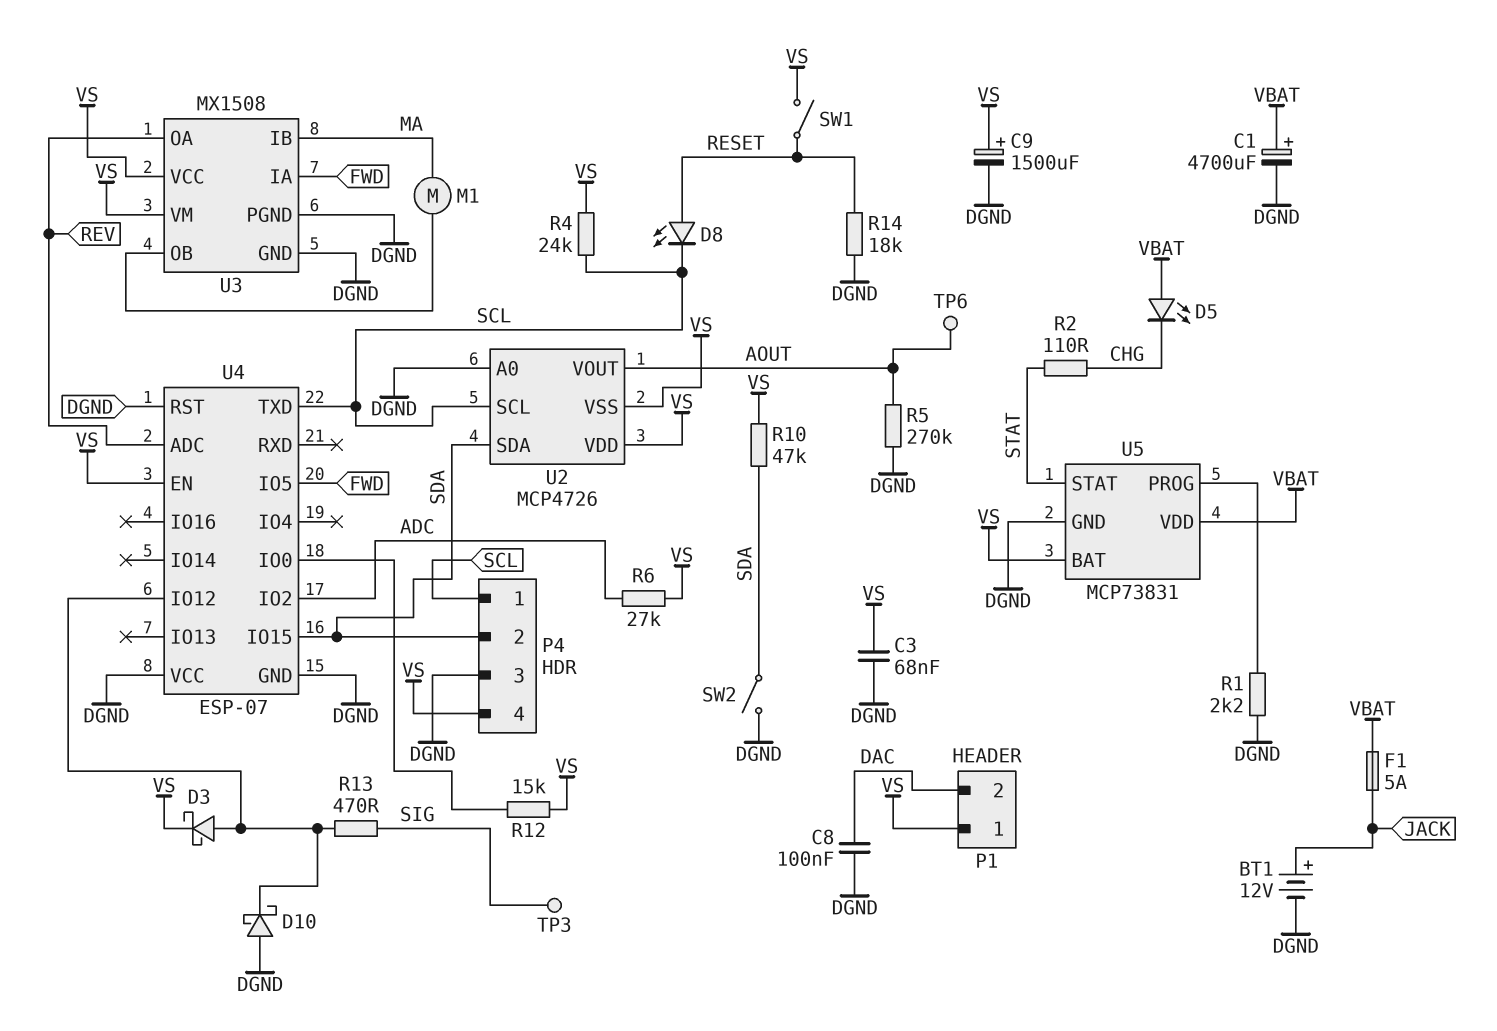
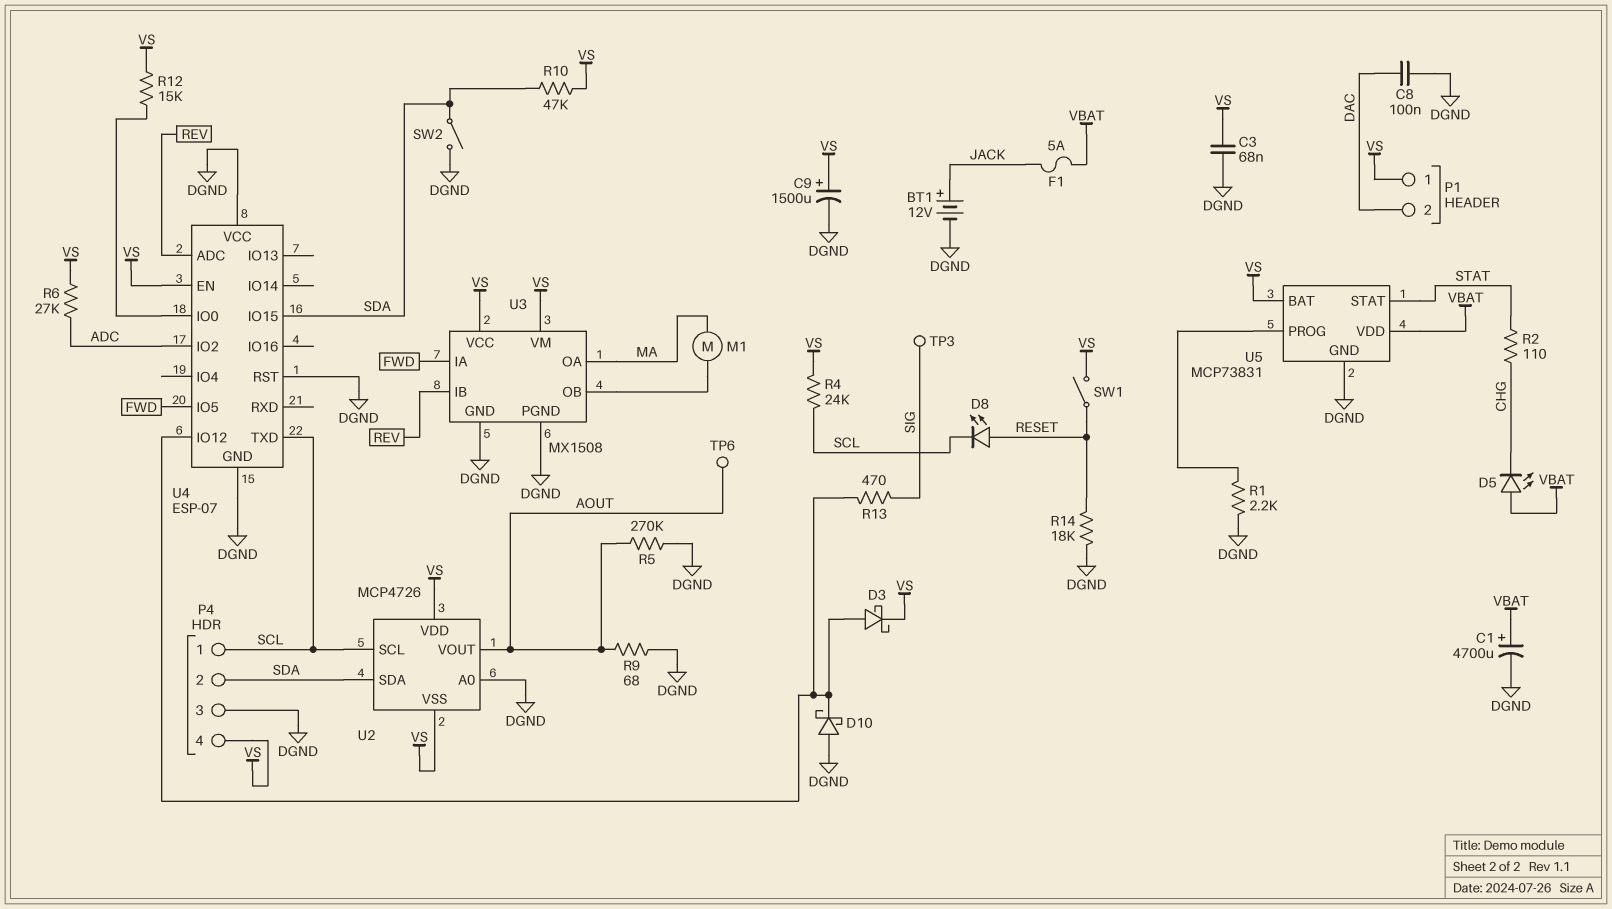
R9: none -> 68 (AOUT, DGND)
U3 pin IB: MA -> REV
U3 pin OA: REV -> MA

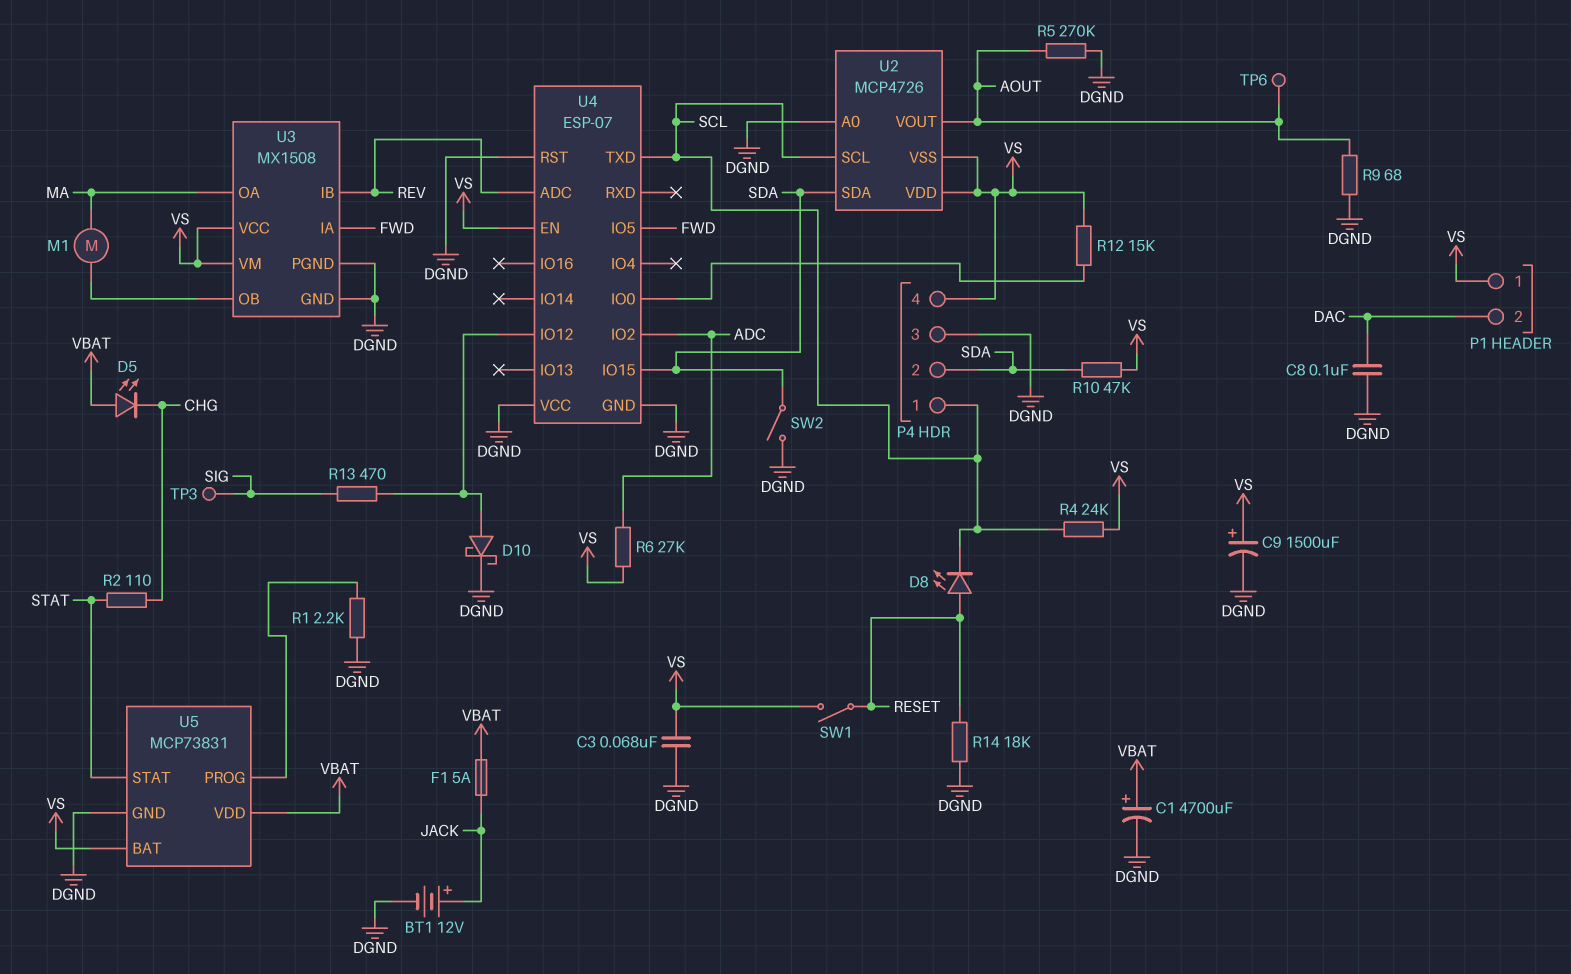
D3: schottky (A U4/IO12, K VS) -> none
D10: schottky (A DGND, K U4/IO12) -> schottky (A U4/IO12, K DGND)

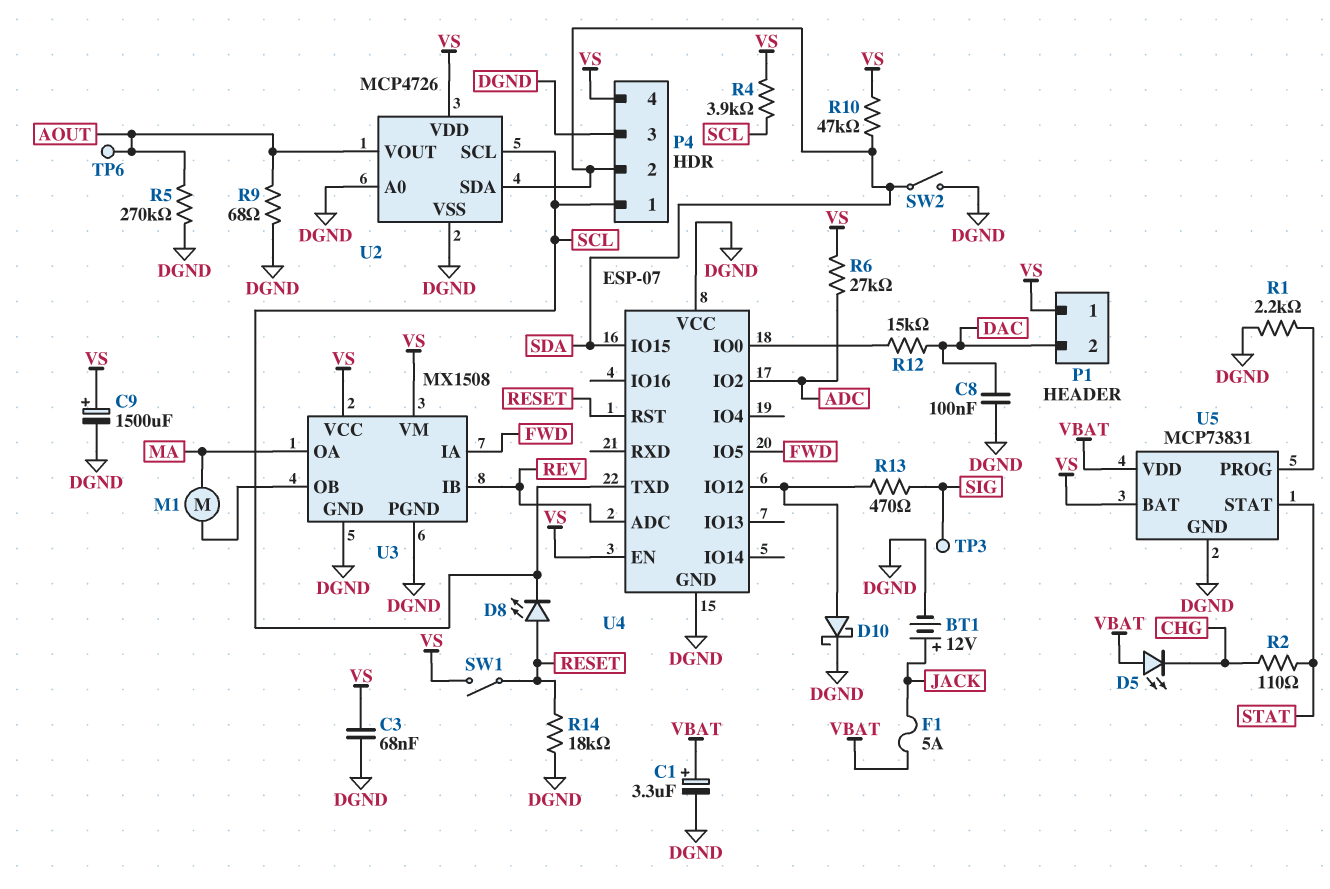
C1: 4700uF (plus VBAT, minus DGND) -> 3.3uF (plus VBAT, minus DGND)
R4: 24k (SCL, VS) -> 3.9k (SCL, VS)
R12: 15k (U4/IO0, VS) -> 15k (DAC, U4/IO0)
U2 pin VSS: VS -> DGND
U4 pin RST: DGND -> RESET

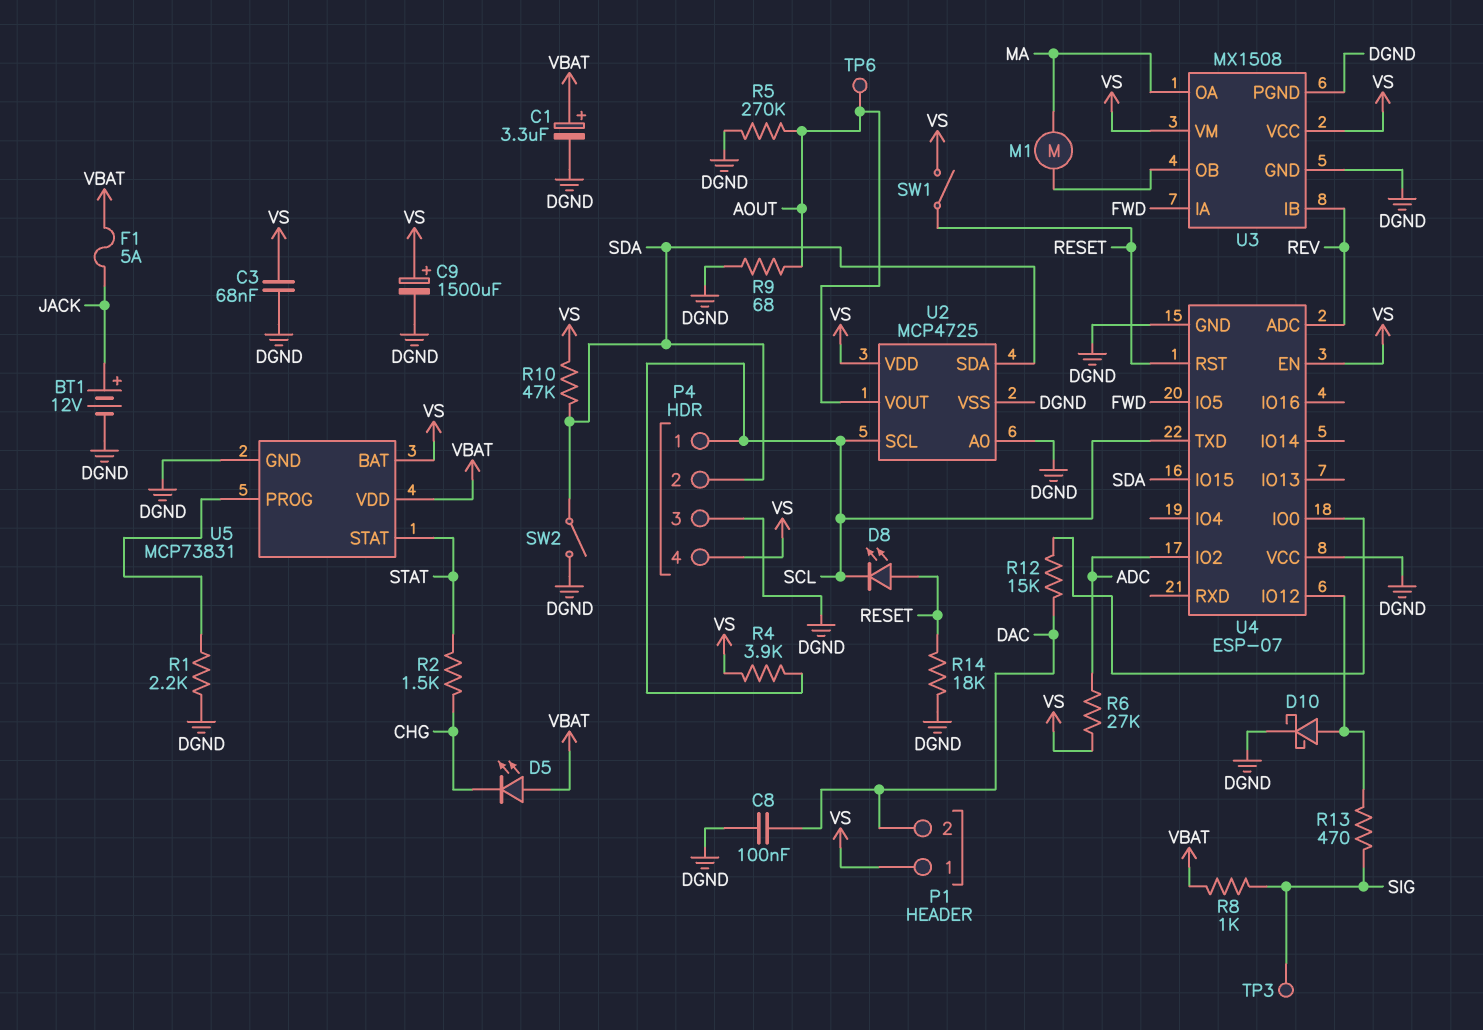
R2: 110 (CHG, STAT) -> 1.5k (CHG, STAT)
R8: none -> 1k (SIG, VBAT)
U2: MCP4726 -> MCP4725

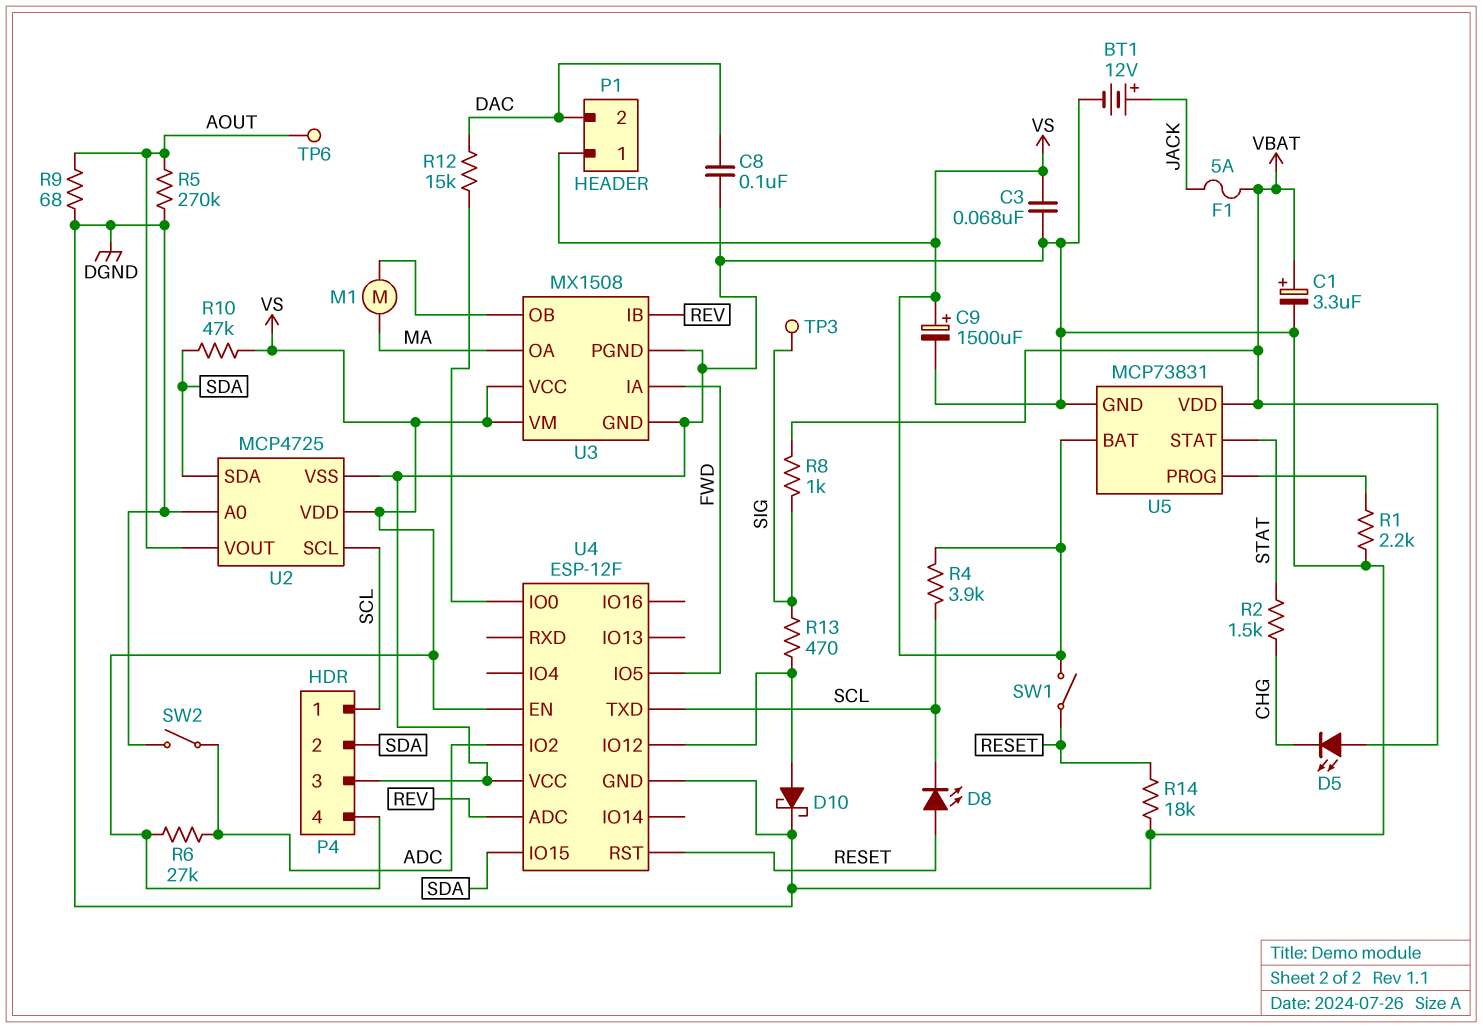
SW2: switch (DGND, SDA) -> switch (ADC, DGND)
U4: ESP-07 -> ESP-12F

